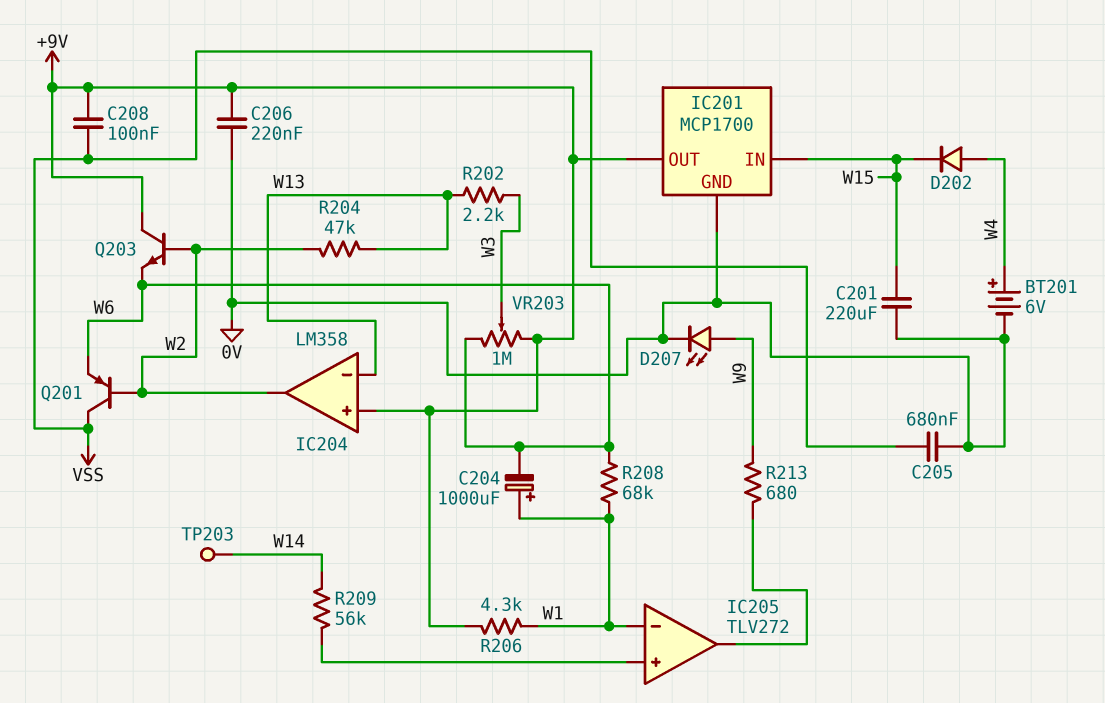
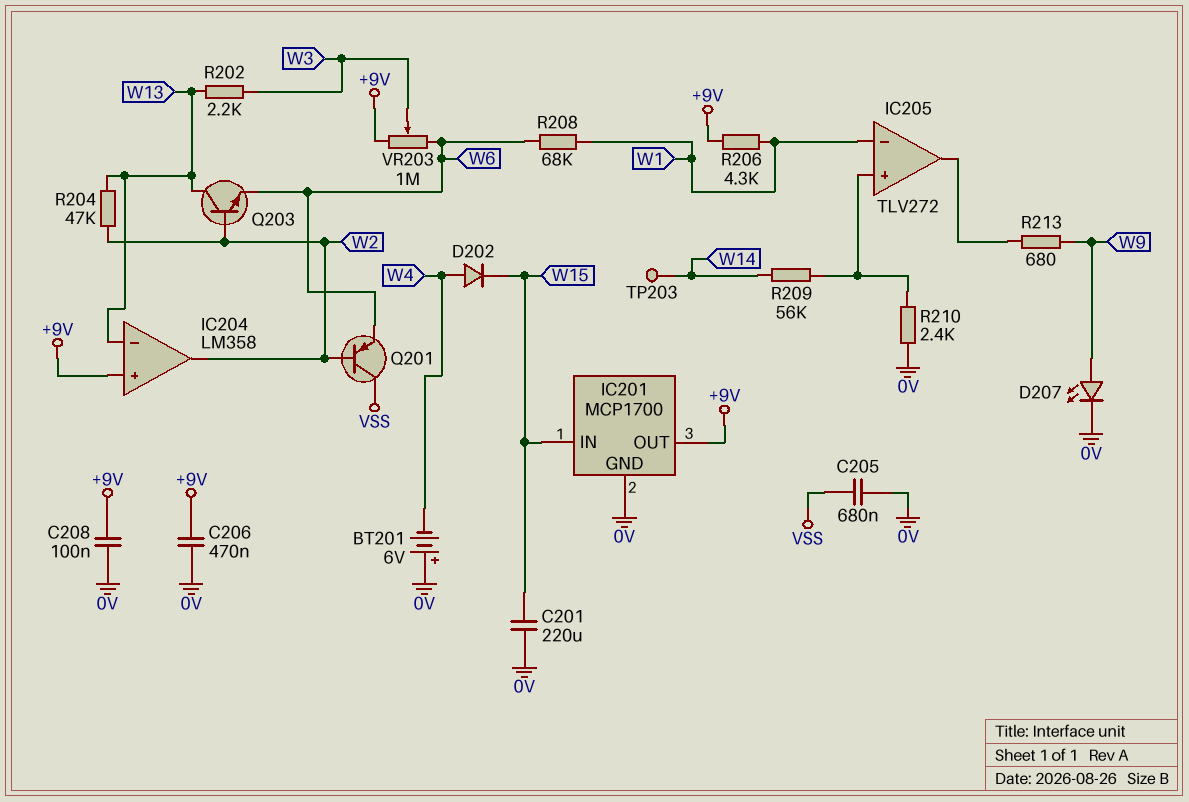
BT201: 6V (plus W4, minus 0V) -> 6V (plus 0V, minus W4)
C204: 1000uF (plus W1, minus W6) -> none
C206: 220nF (+9V, 0V) -> 470nF (+9V, 0V)
C208: 100nF (+9V, VSS) -> 100nF (+9V, 0V)
Q203: NPN (B W2, C +9V, E W6) -> NPN (B W2, C W13, E W6)
R210: none -> 2.4k (0V, IC205/in+)

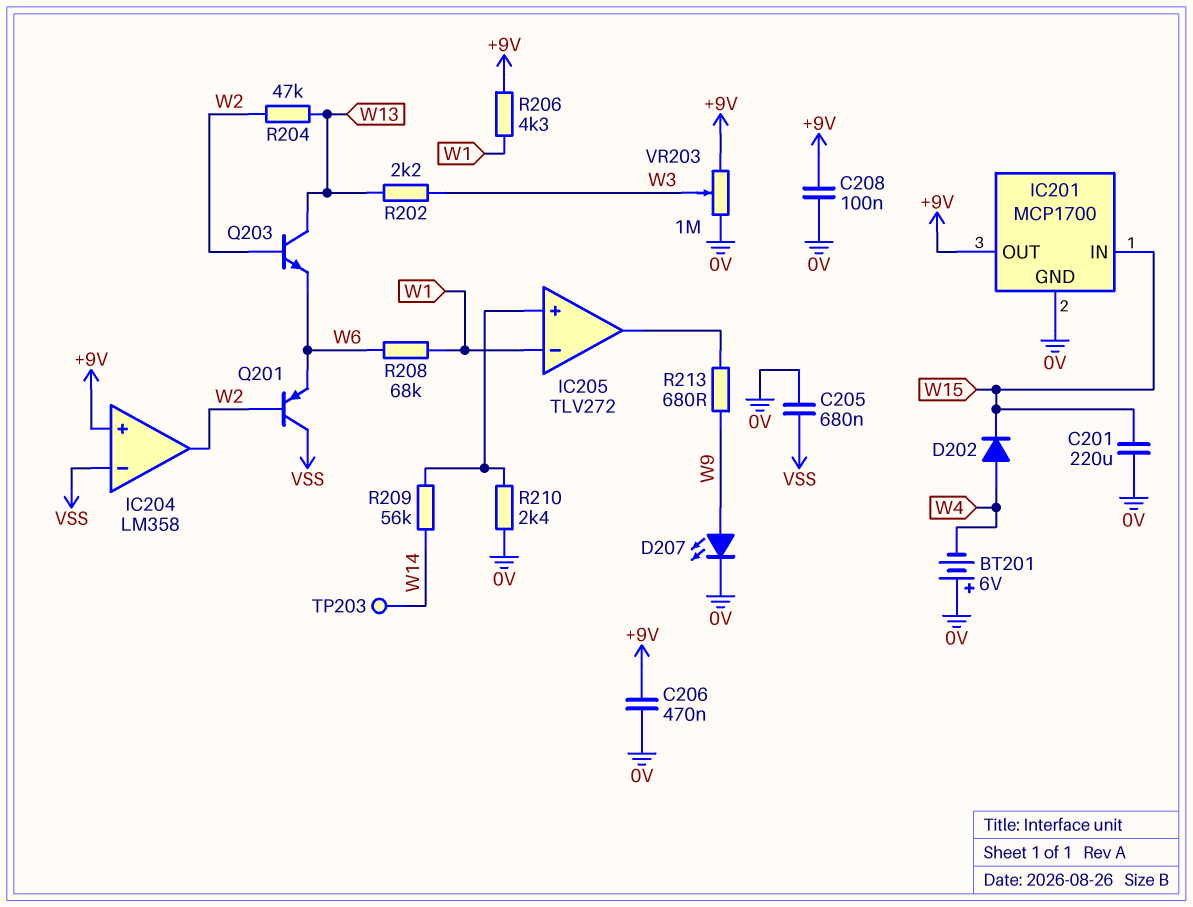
IC204 pin in-: W13 -> VSS
VR203: 1M (+9V, W6, wiper W3) -> 1M (+9V, 0V, wiper W3)

